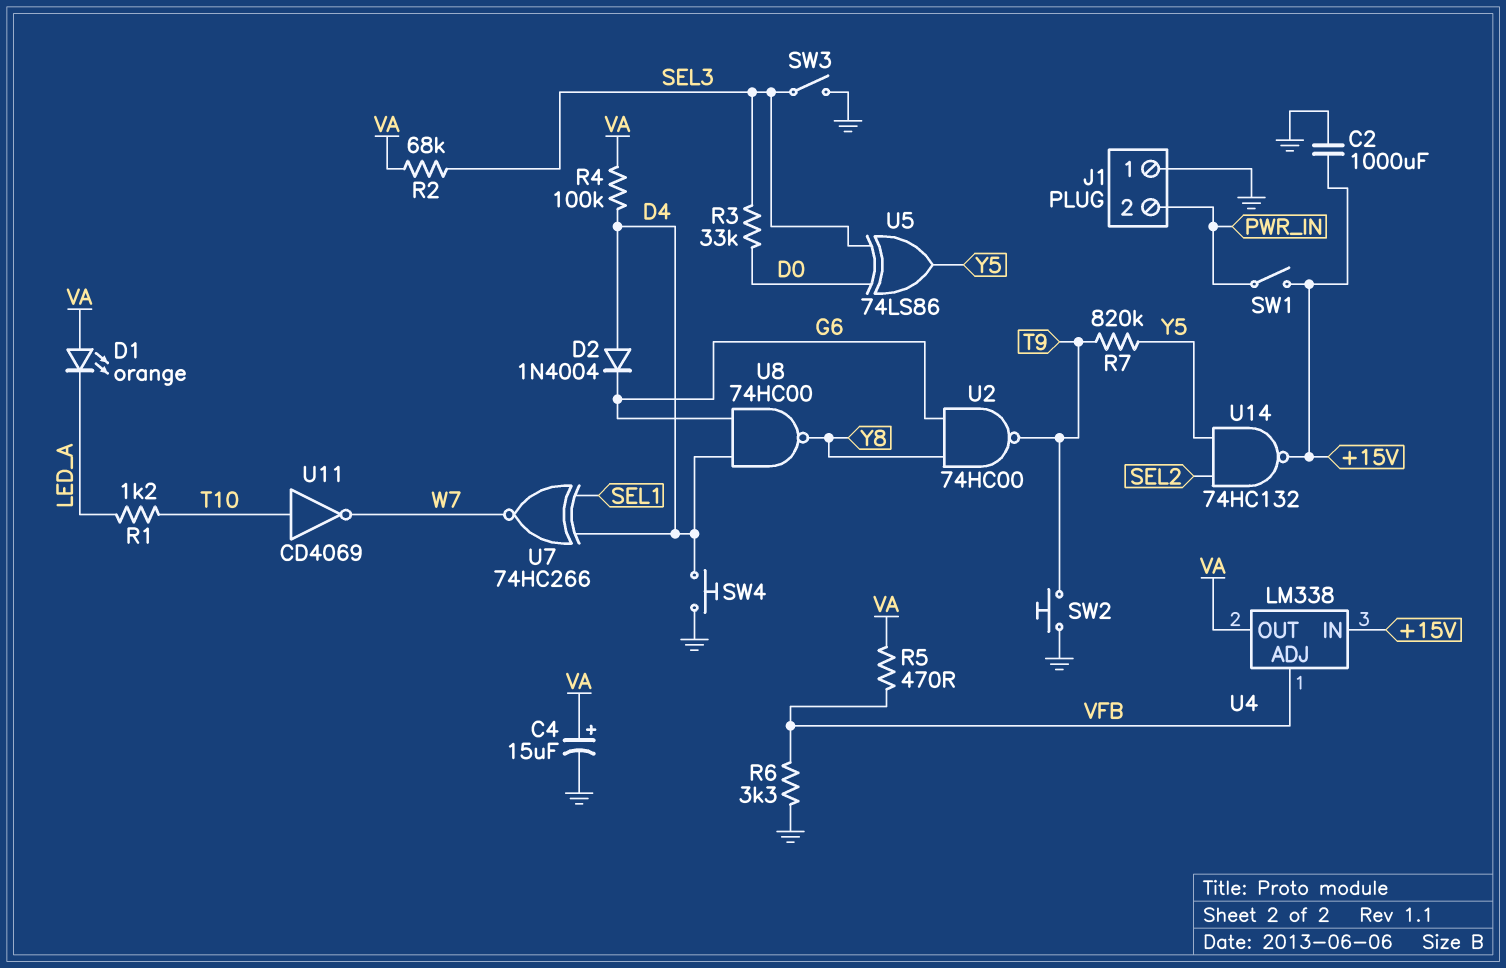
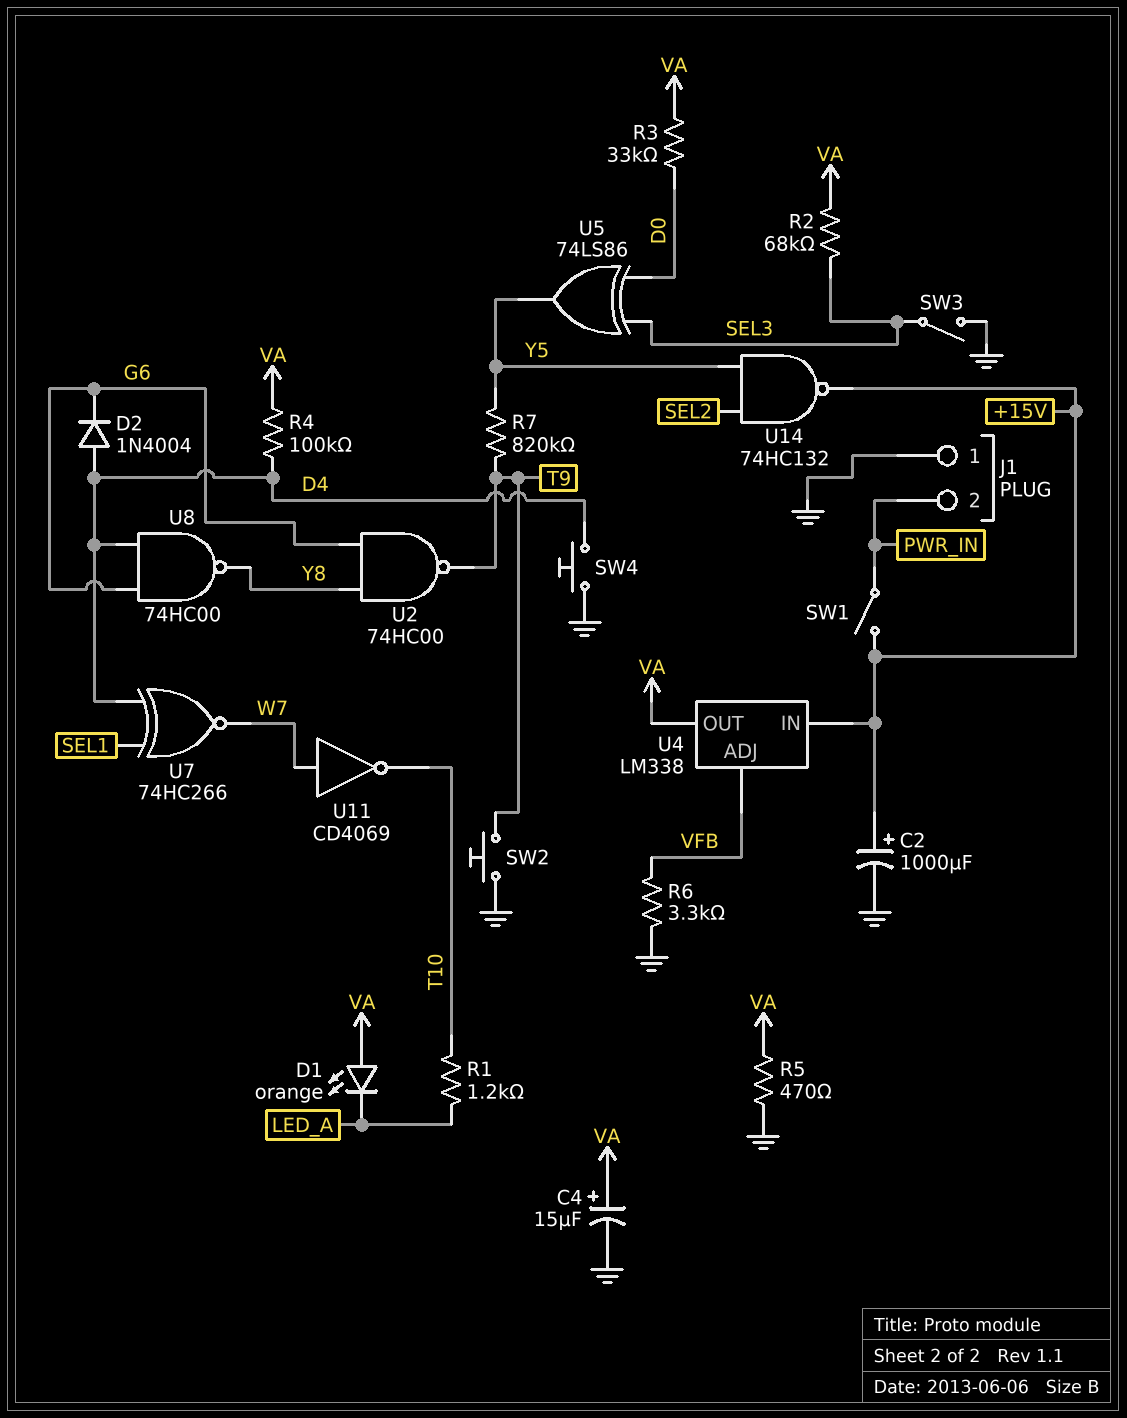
C2: 1000uF (+15V, GND) -> 1000uF (plus +15V, minus GND)
R3: 33k (D0, SEL3) -> 33k (D0, VA)
R5: 470 (VA, VFB) -> 470 (GND, VA)
U11: NOT CD4069 (in T10, out W7) -> NOT CD4069 (in W7, out T10)

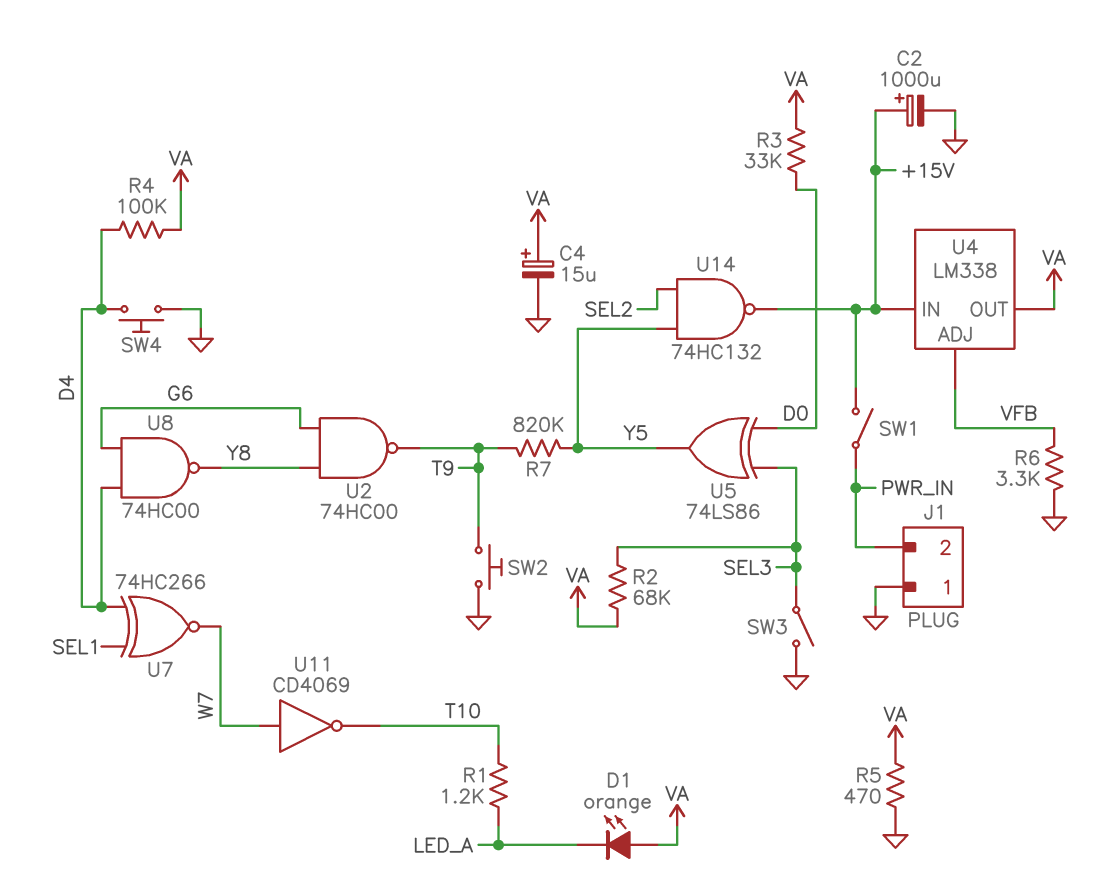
D2: diode 1N4004 (A D4, K G6) -> none

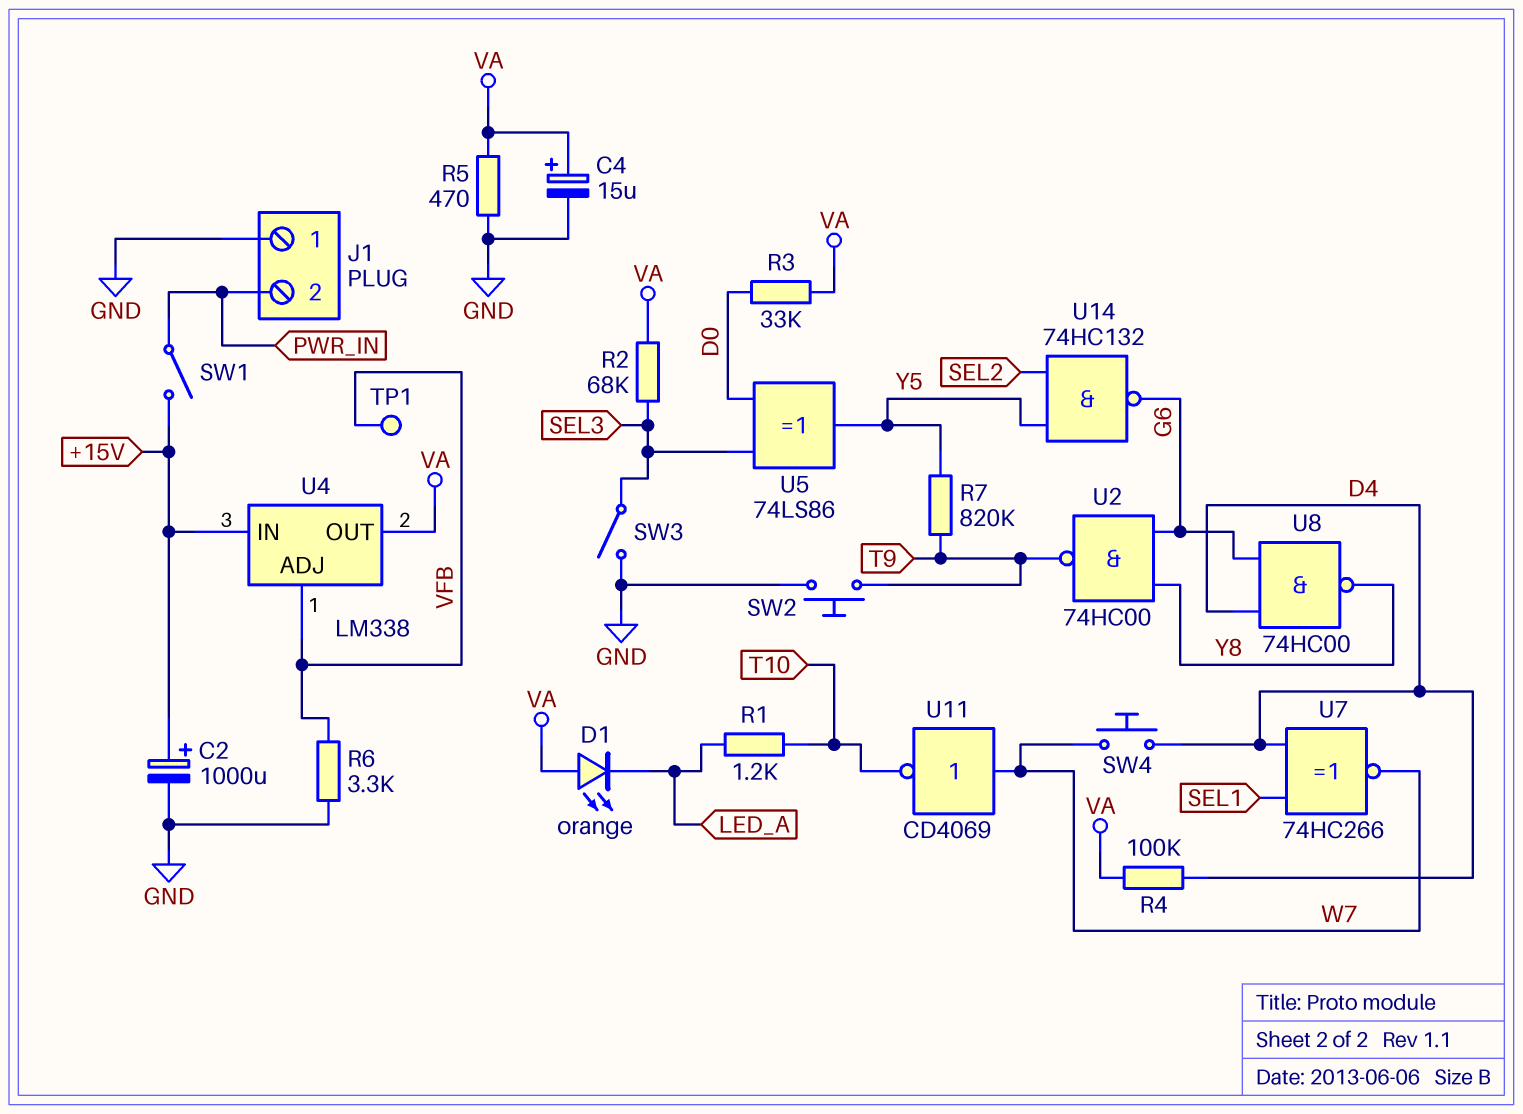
SW4: button (D4, GND) -> button (D4, W7)
TP1: none -> test point (VFB)
U14: NAND 74HC132 (in SEL2, in Y5, out +15V) -> NAND 74HC132 (in SEL2, in Y5, out G6)

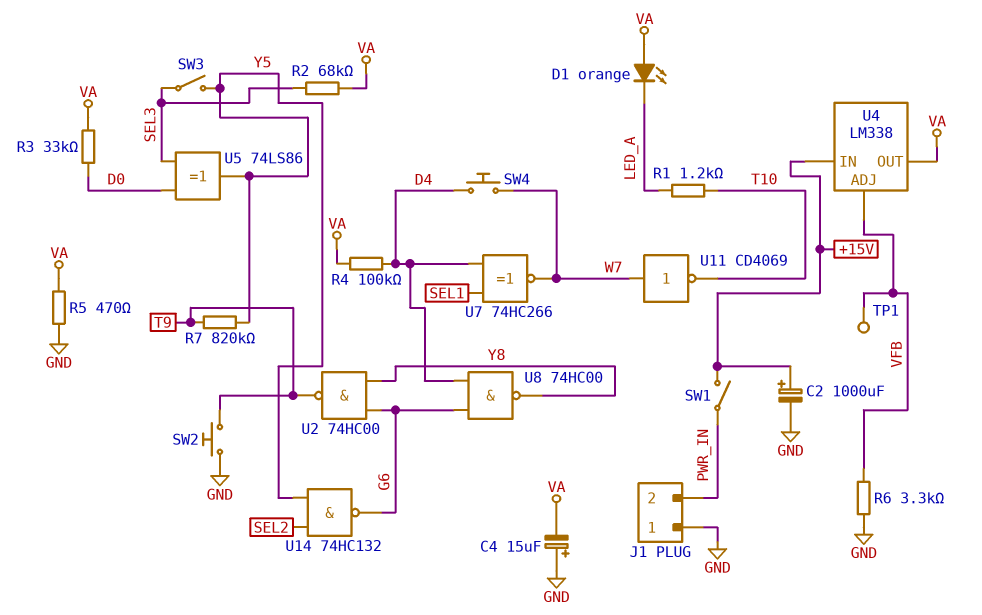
C4: 15uF (plus VA, minus GND) -> 15uF (plus GND, minus VA)
SW3: switch (GND, SEL3) -> switch (SEL3, Y5)

